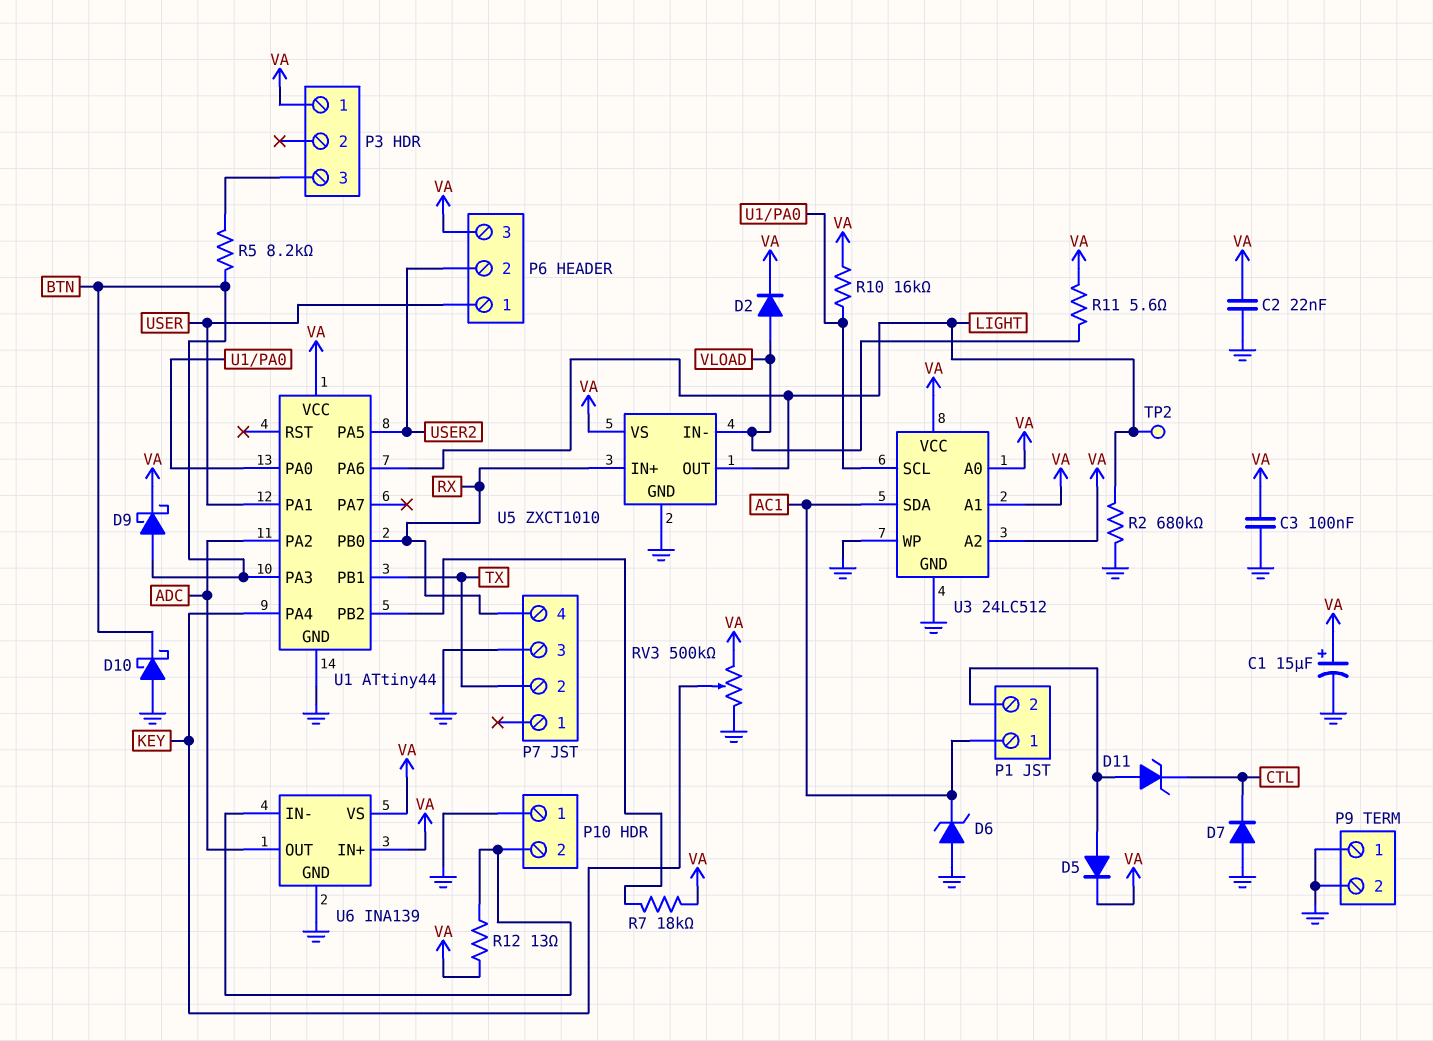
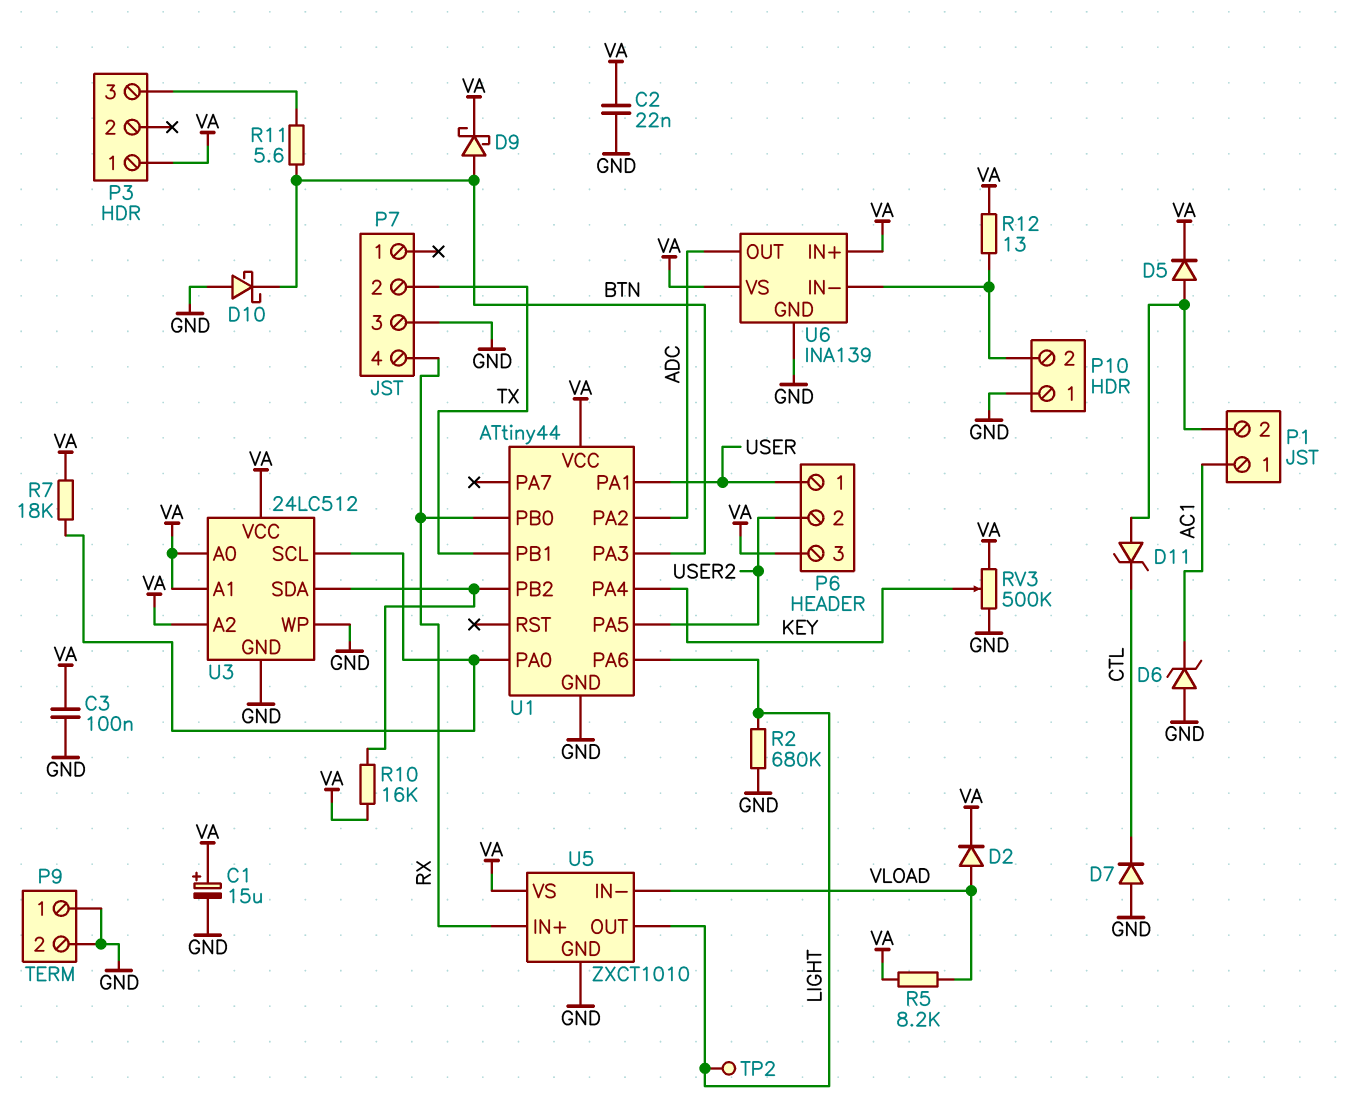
R5: 8.2k (BTN, P3/3) -> 8.2k (VA, VLOAD)
R7: 18k (U1/PB2, VA) -> 18k (U1/PA0, VA)
R10: 16k (U1/PA0, VA) -> 16k (U1/PB2, VA)
R11: 5.6 (VA, VLOAD) -> 5.6 (BTN, P3/3)
U3 pin SDA: AC1 -> U1/PB2

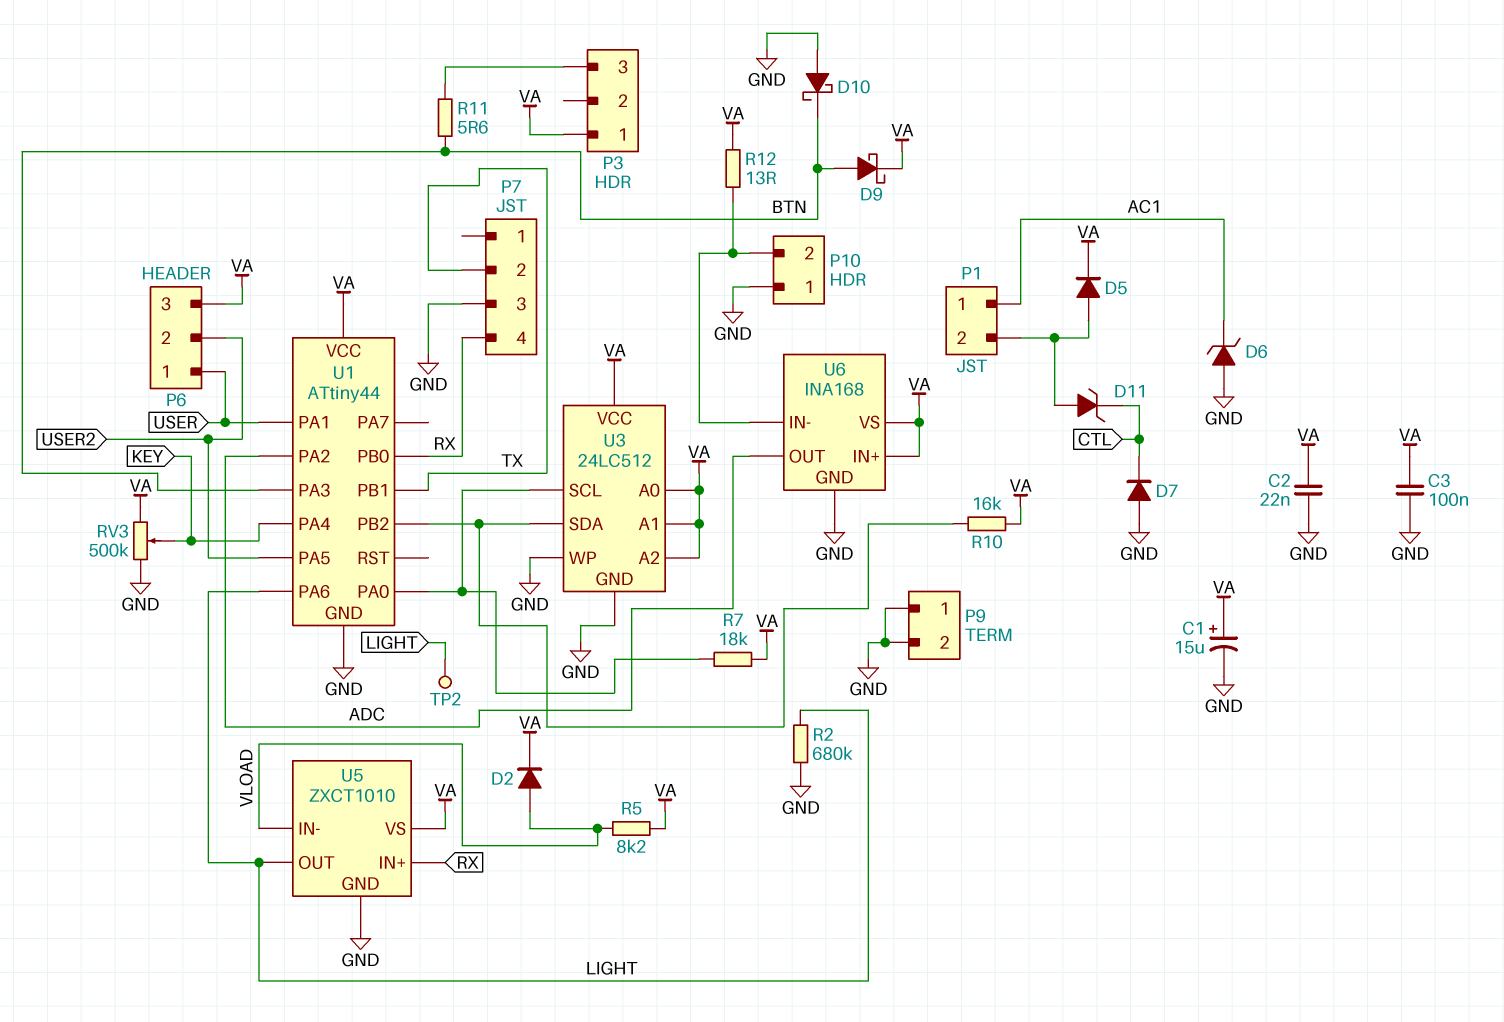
U6: INA139 -> INA168

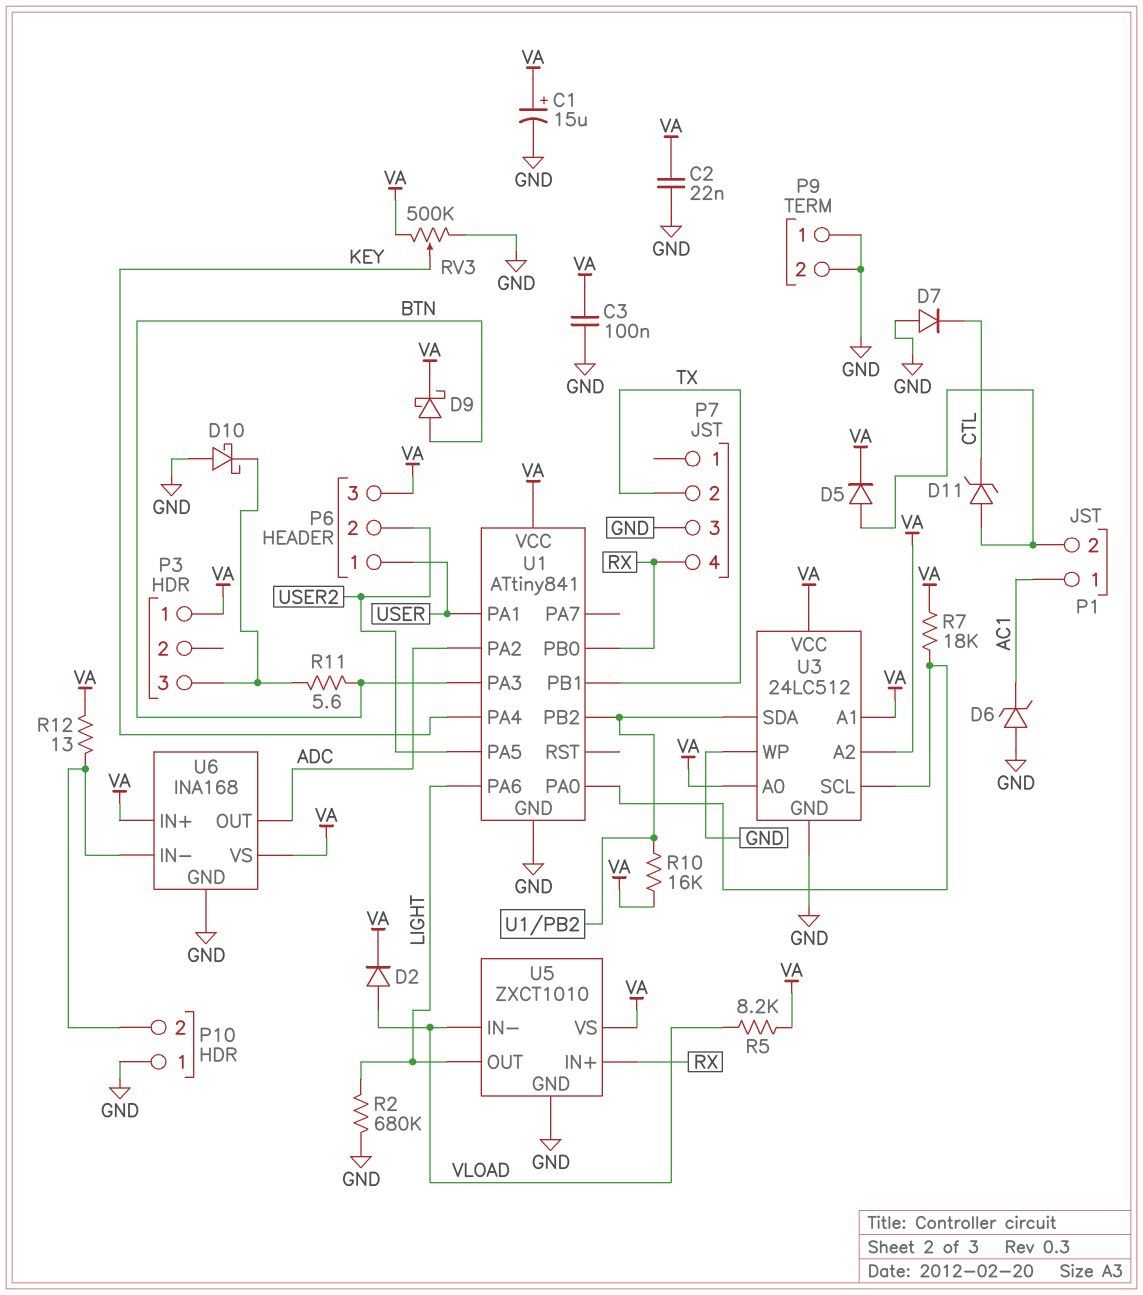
D10: schottky (A GND, K BTN) -> schottky (A GND, K P3/3)
TP2: test point (LIGHT) -> none
U1: ATtiny44 -> ATtiny841

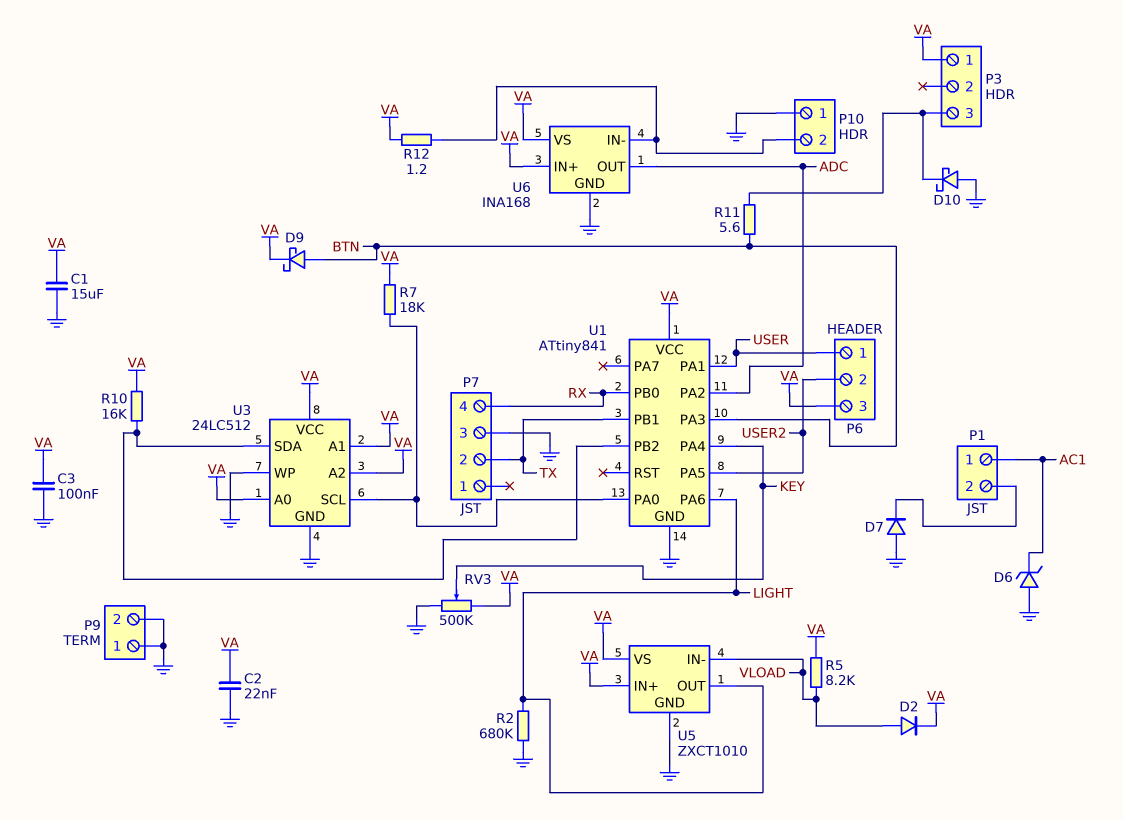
C1: 15uF (plus VA, minus GND) -> 15uF (GND, VA)
D5: diode (A P1/2, K VA) -> none
D7: diode (A GND, K CTL) -> diode (A GND, K P1/2)
D11: zener (A P1/2, K CTL) -> none
R12: 13 (P10/2, VA) -> 1.2 (P10/2, VA)
U5 pin IN+: RX -> VA

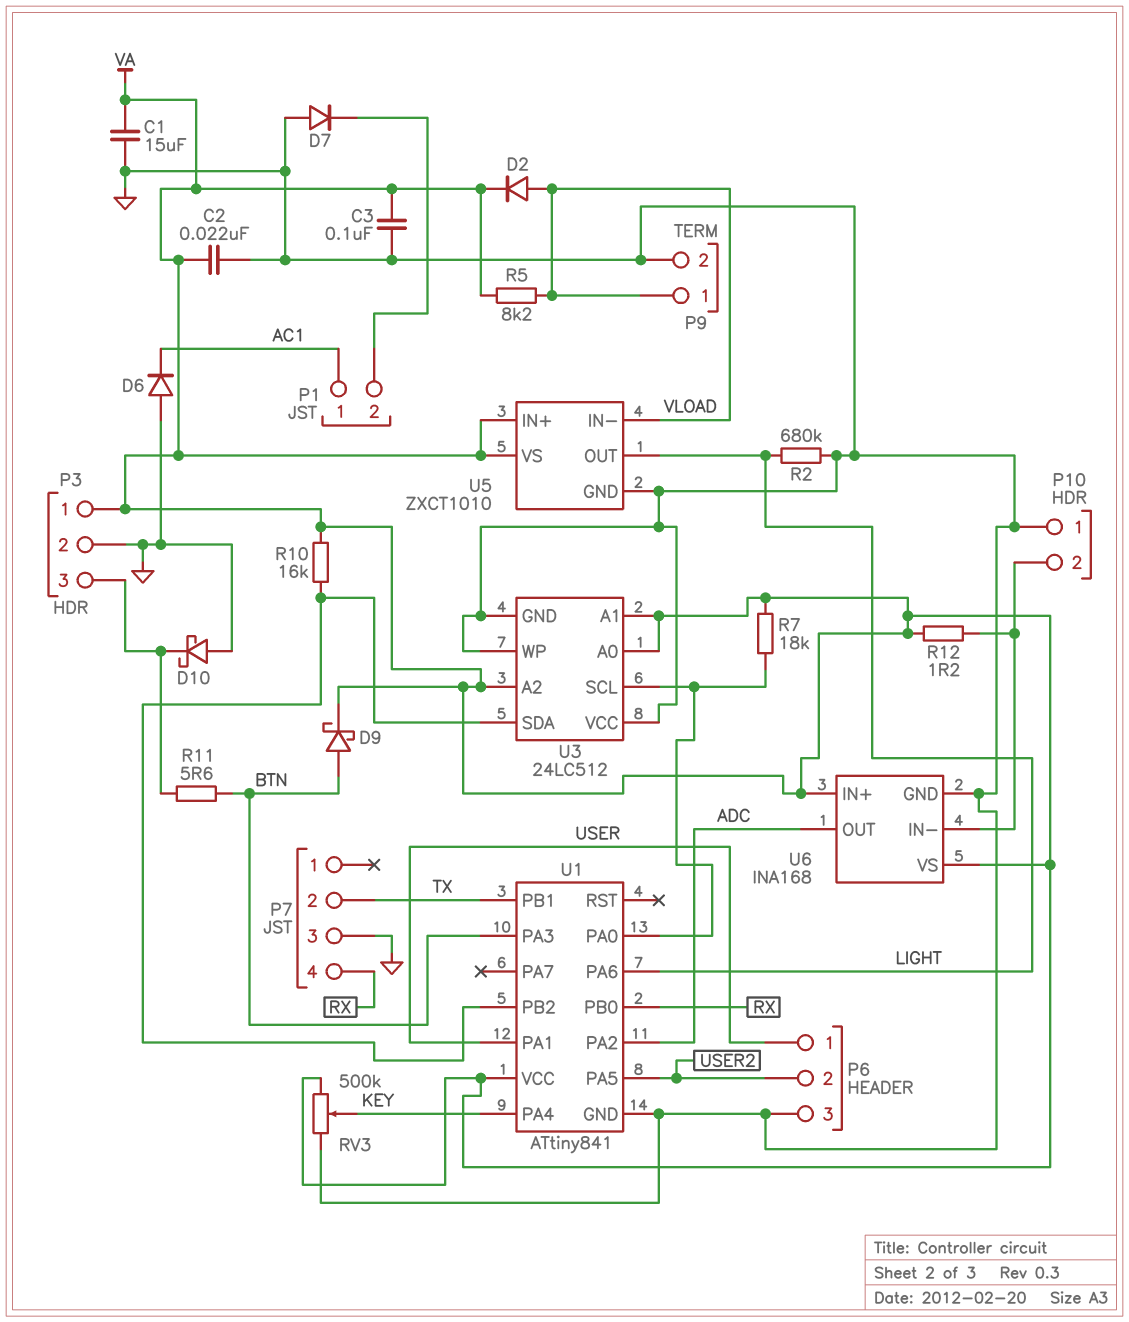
D6: zener (A GND, K AC1) -> diode (A GND, K AC1)
P3 pin 2: none -> GND
P6 pin 3: VA -> GND
P9 pin 1: GND -> VLOAD
U3 pin VCC: VA -> GND

